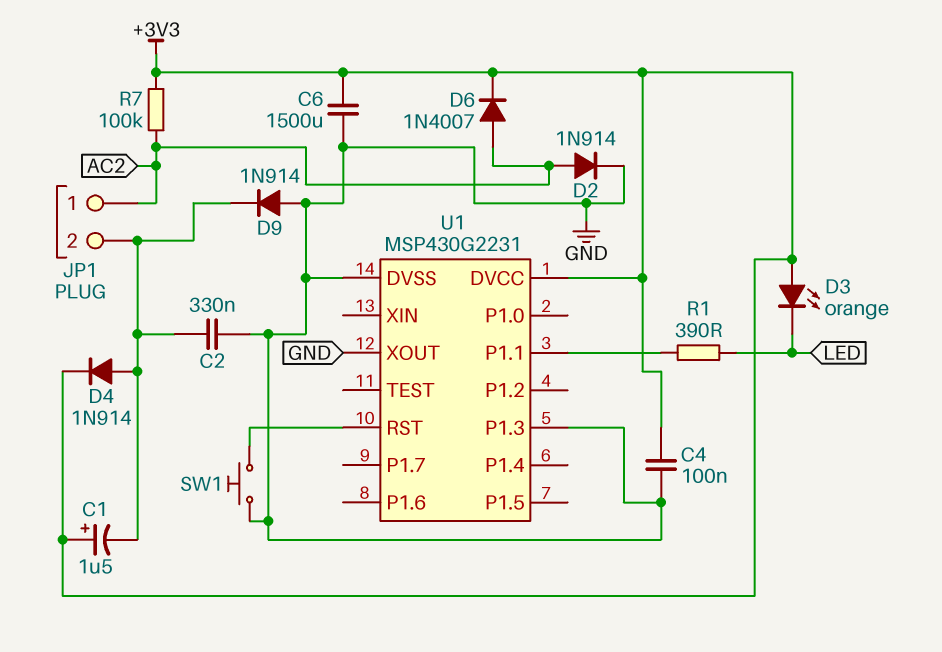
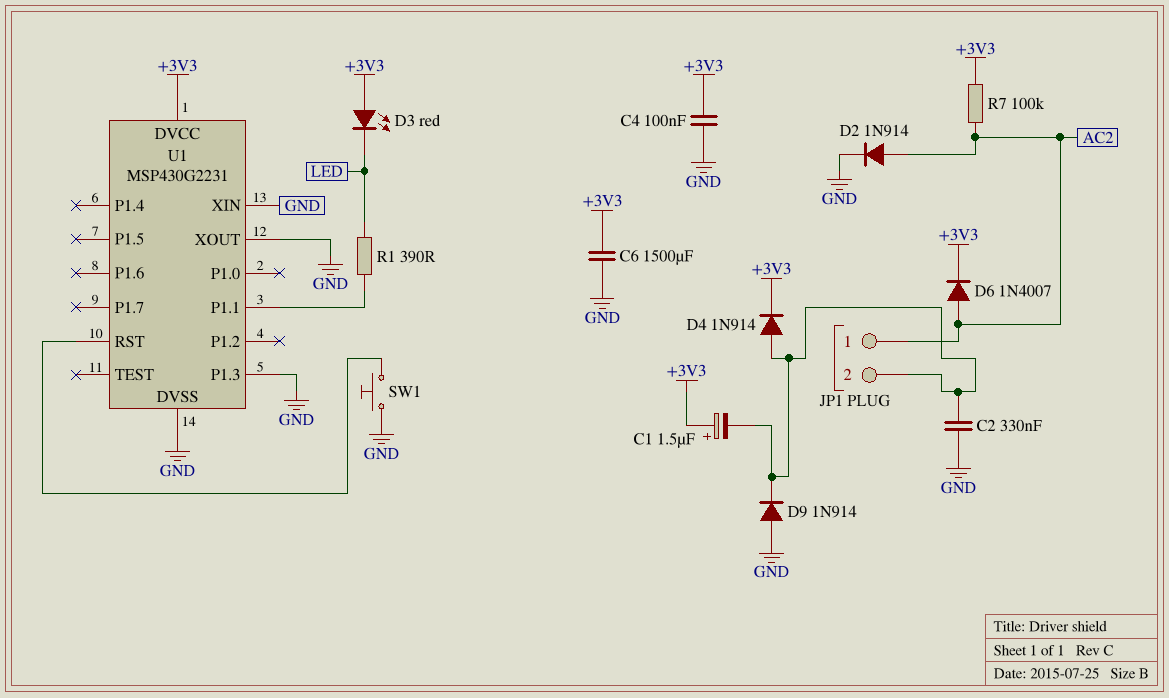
D3: LED orange (A +3V3, K LED) -> LED red (A +3V3, K LED)
U1 pin XIN: none -> GND

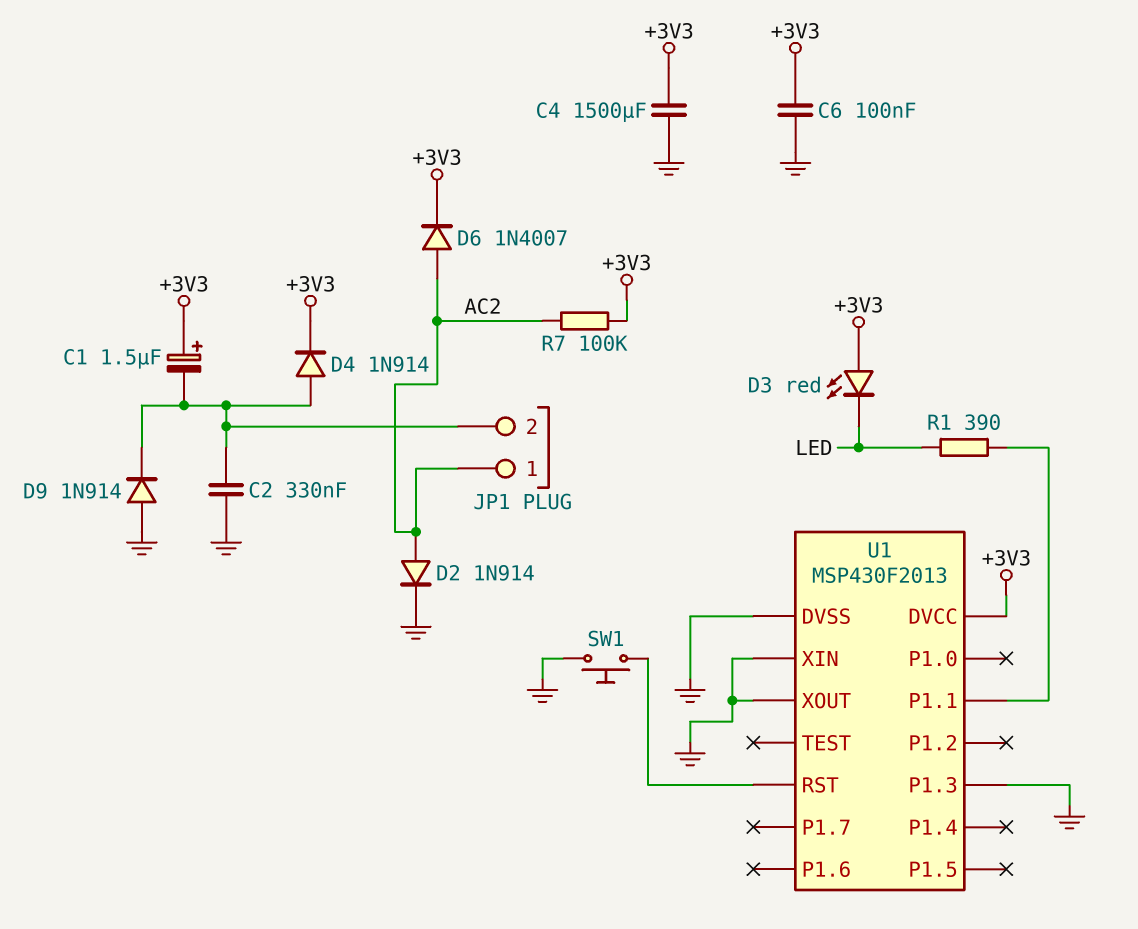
C4: 100nF (+3V3, GND) -> 1500uF (+3V3, GND)
C6: 1500uF (+3V3, GND) -> 100nF (+3V3, GND)
U1: MSP430G2231 -> MSP430F2013

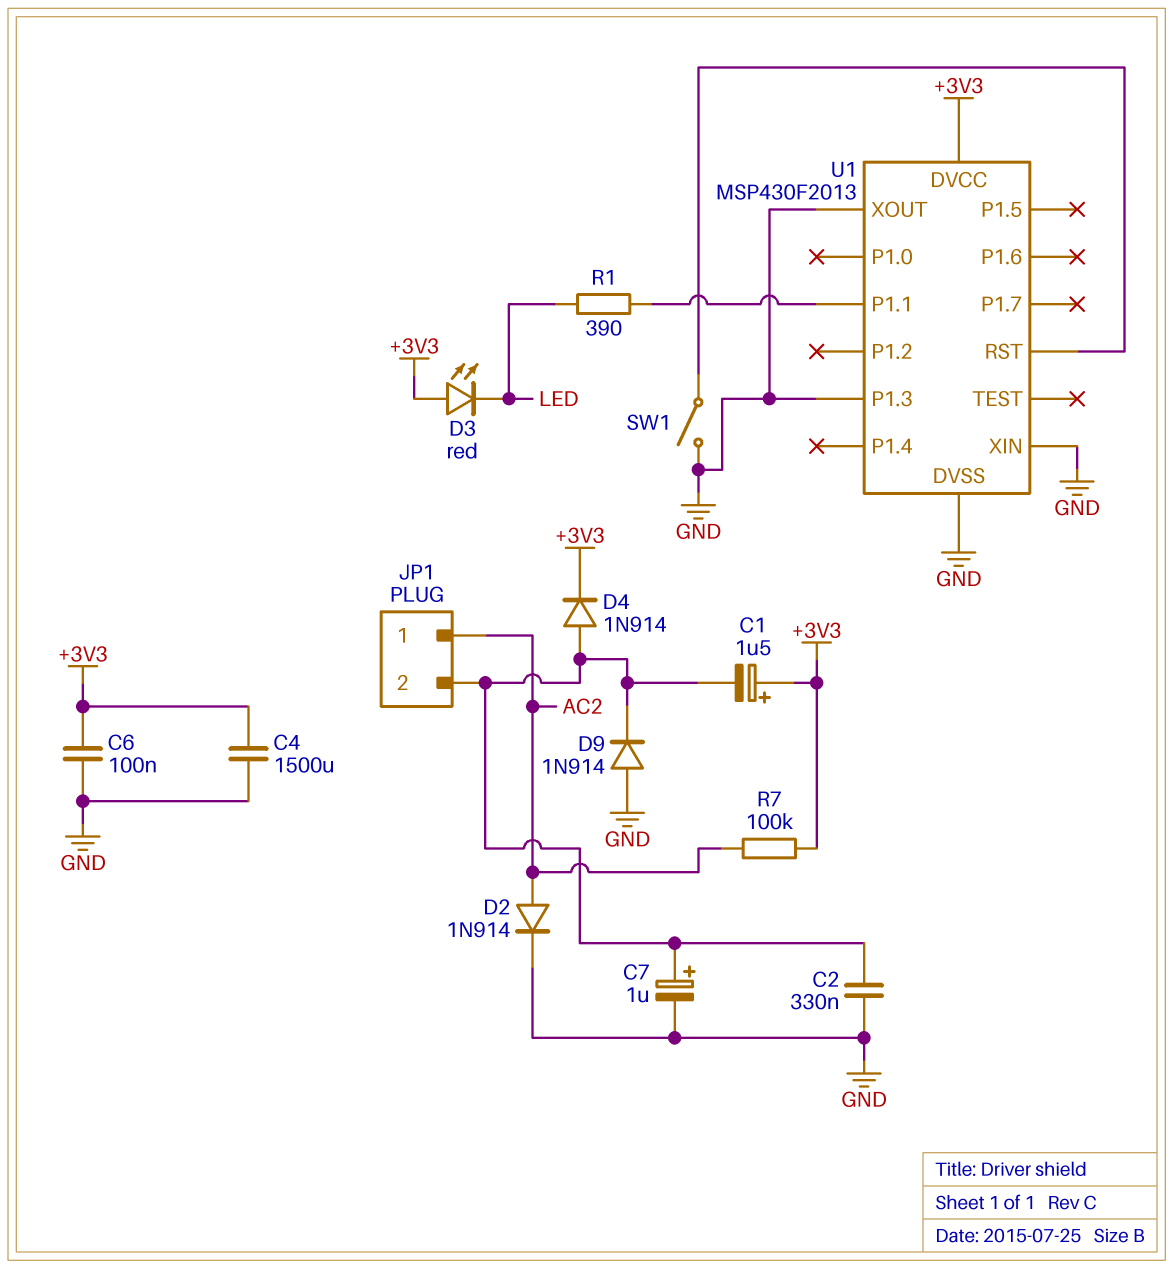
C7: none -> 1uF (plus JP1/2, minus GND)
D6: diode 1N4007 (A AC2, K +3V3) -> none
SW1: button (GND, U1/RST) -> switch (GND, U1/RST)

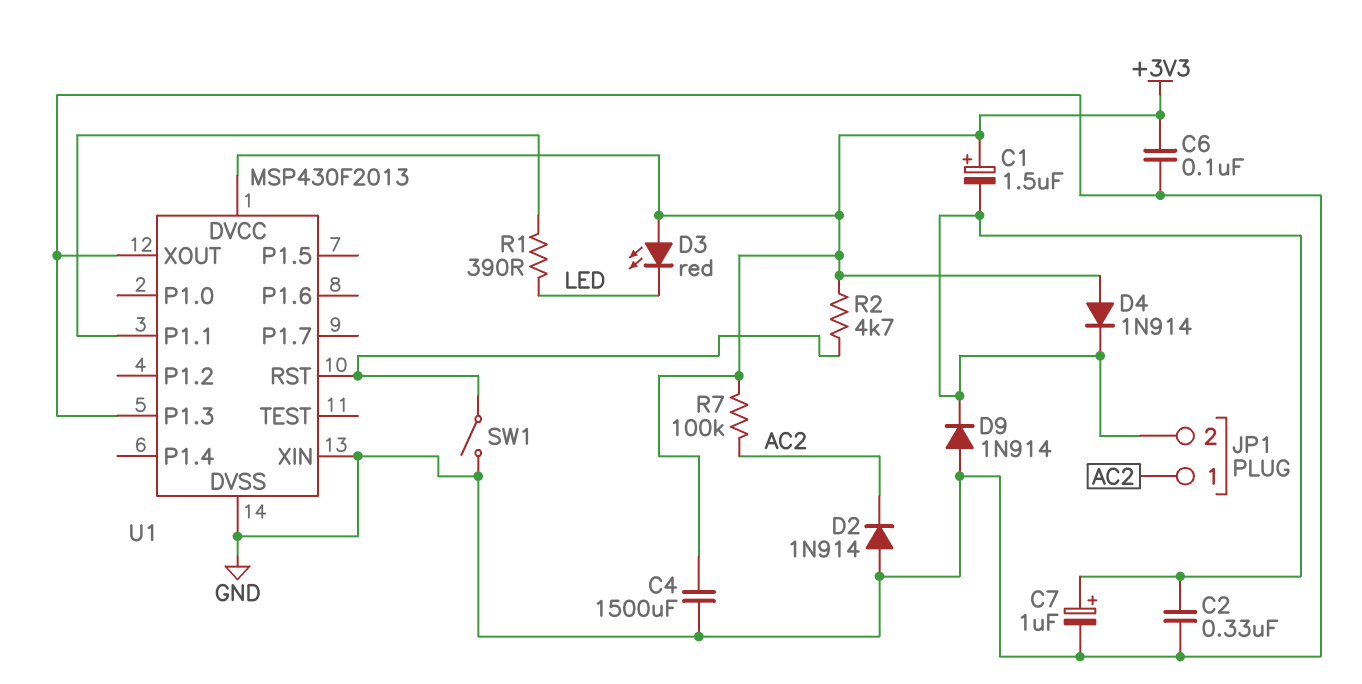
D2: diode 1N914 (A AC2, K GND) -> diode 1N914 (A GND, K AC2)
D4: diode 1N914 (A JP1/2, K +3V3) -> diode 1N914 (A +3V3, K JP1/2)
R2: none -> 4.7k (+3V3, U1/RST)

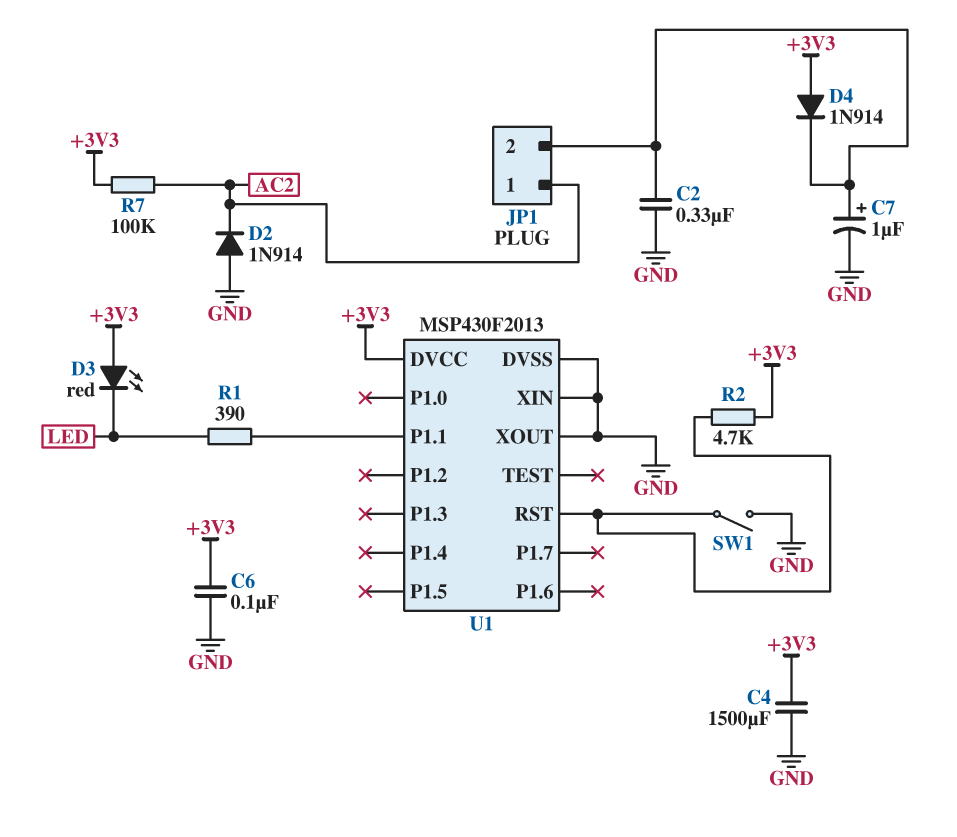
C1: 1.5uF (plus +3V3, minus JP1/2) -> none
D9: diode 1N914 (A GND, K JP1/2) -> none
U1 pin P1.3: GND -> none

